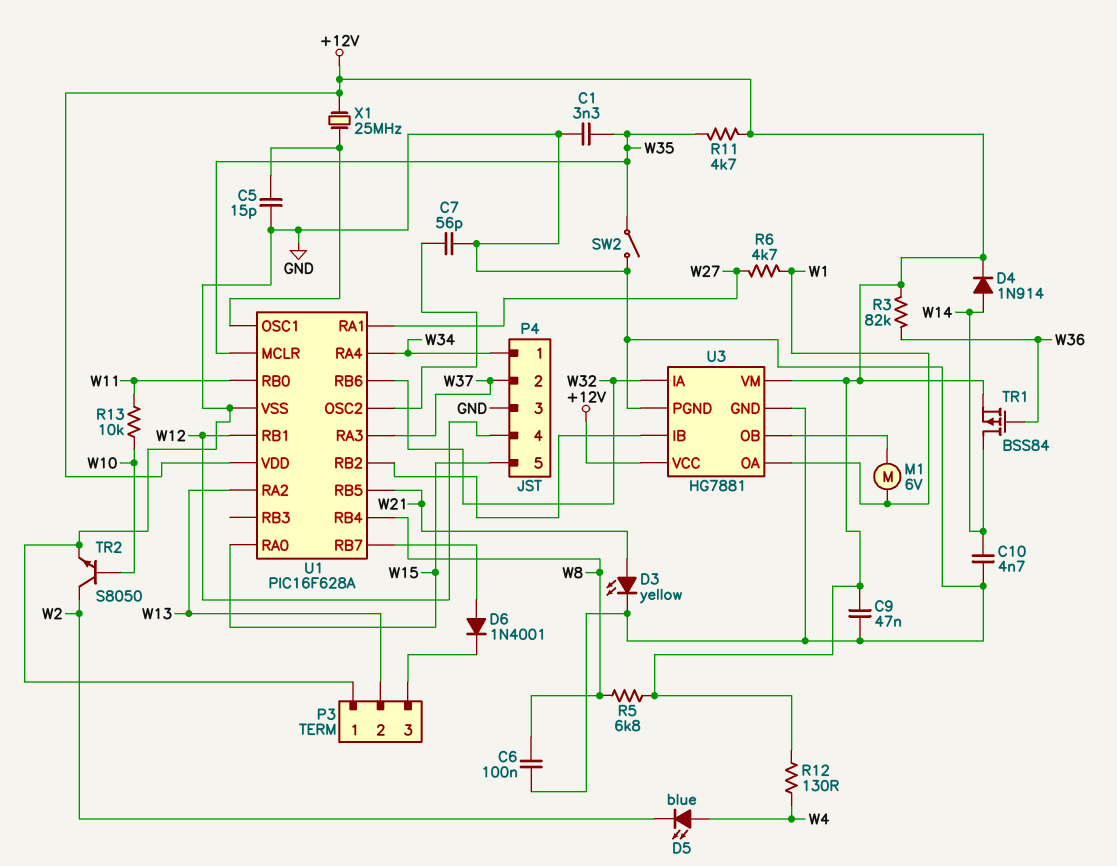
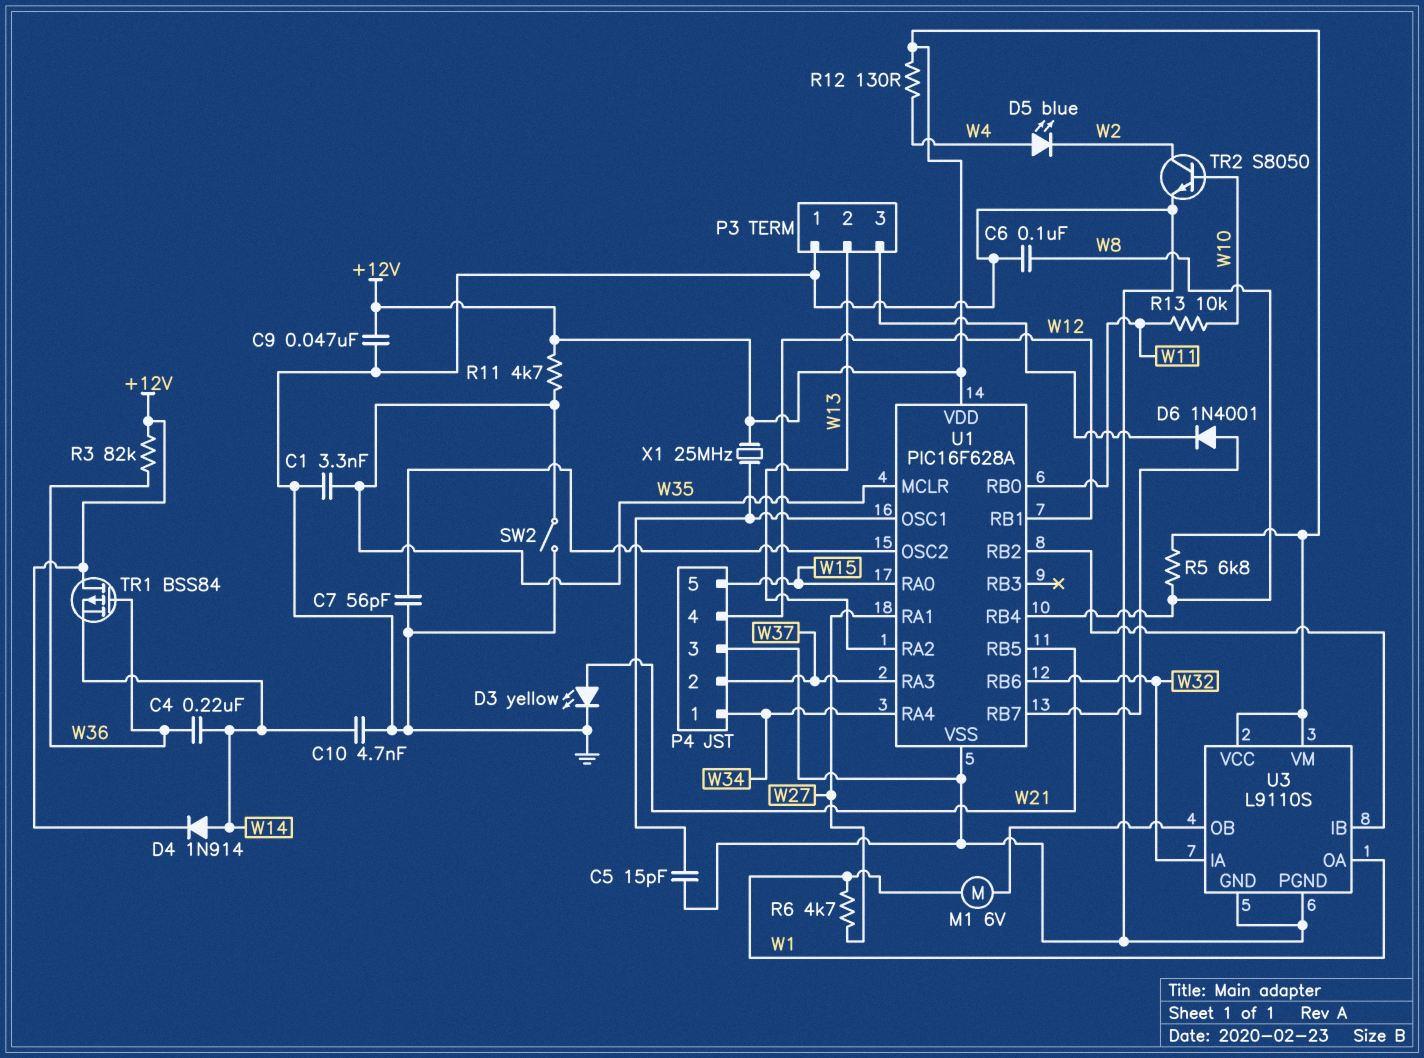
C4: none -> 220nF (W14, W36)
TR1: PMOS BSS84 (G W36, D W14, S +12V) -> PMOS BSS84 (G W36, D +12V, S W14)
U3: HG7881 -> L9110S

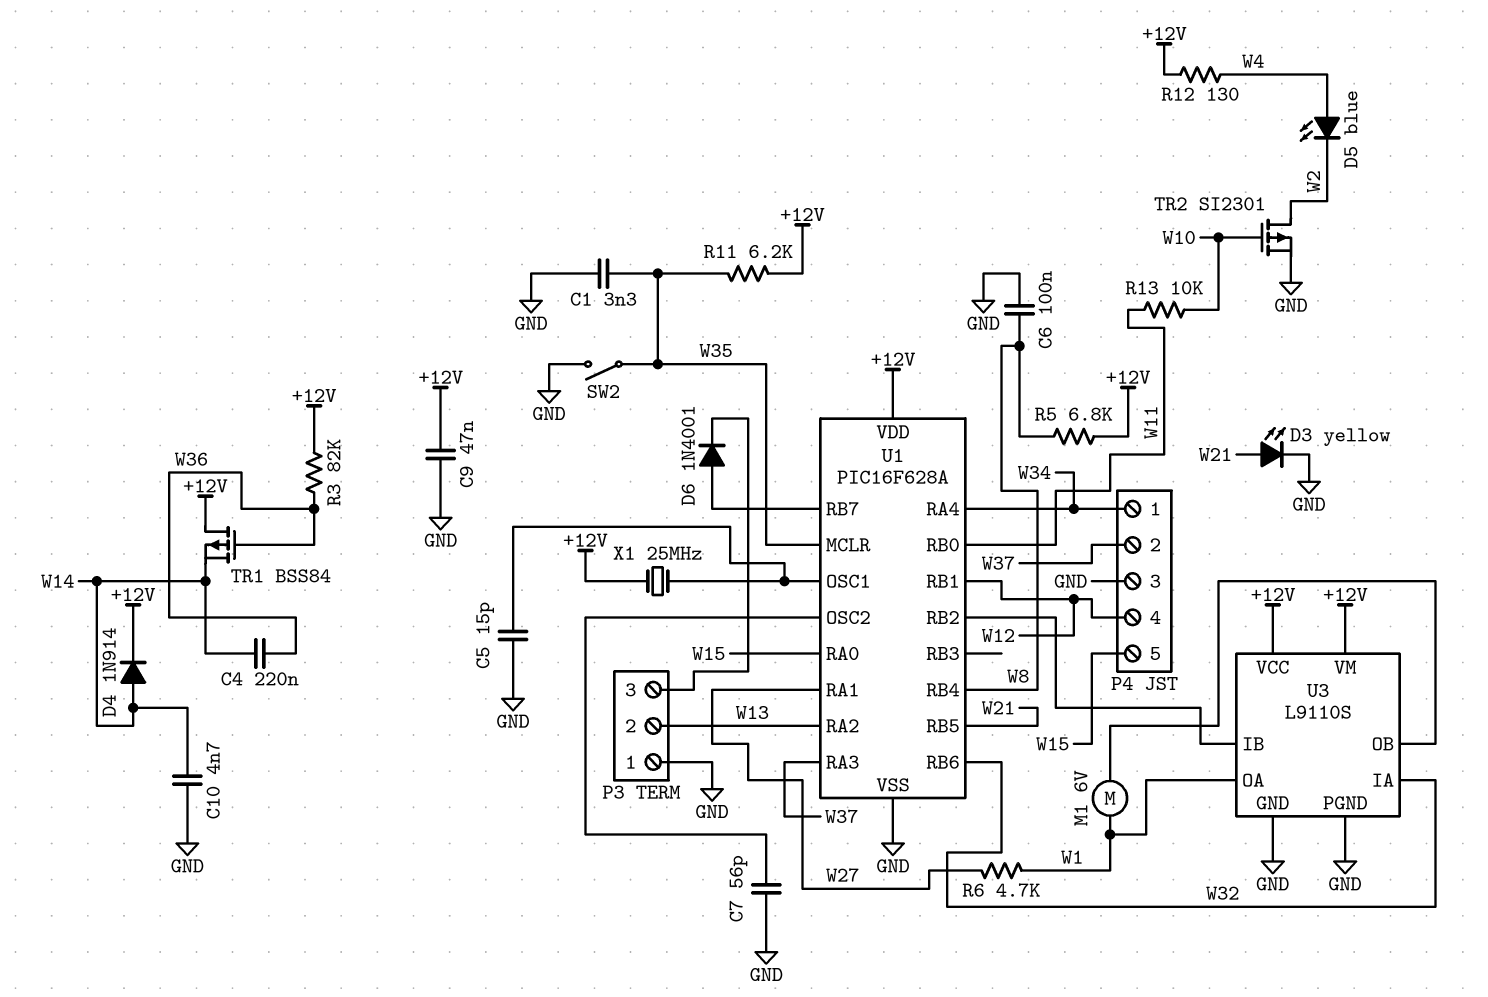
R11: 4.7k (+12V, W35) -> 6.2k (+12V, W35)
TR2: NPN S8050 (B W10, C W2, E GND) -> PMOS SI2301 (G W10, D W2, S GND)

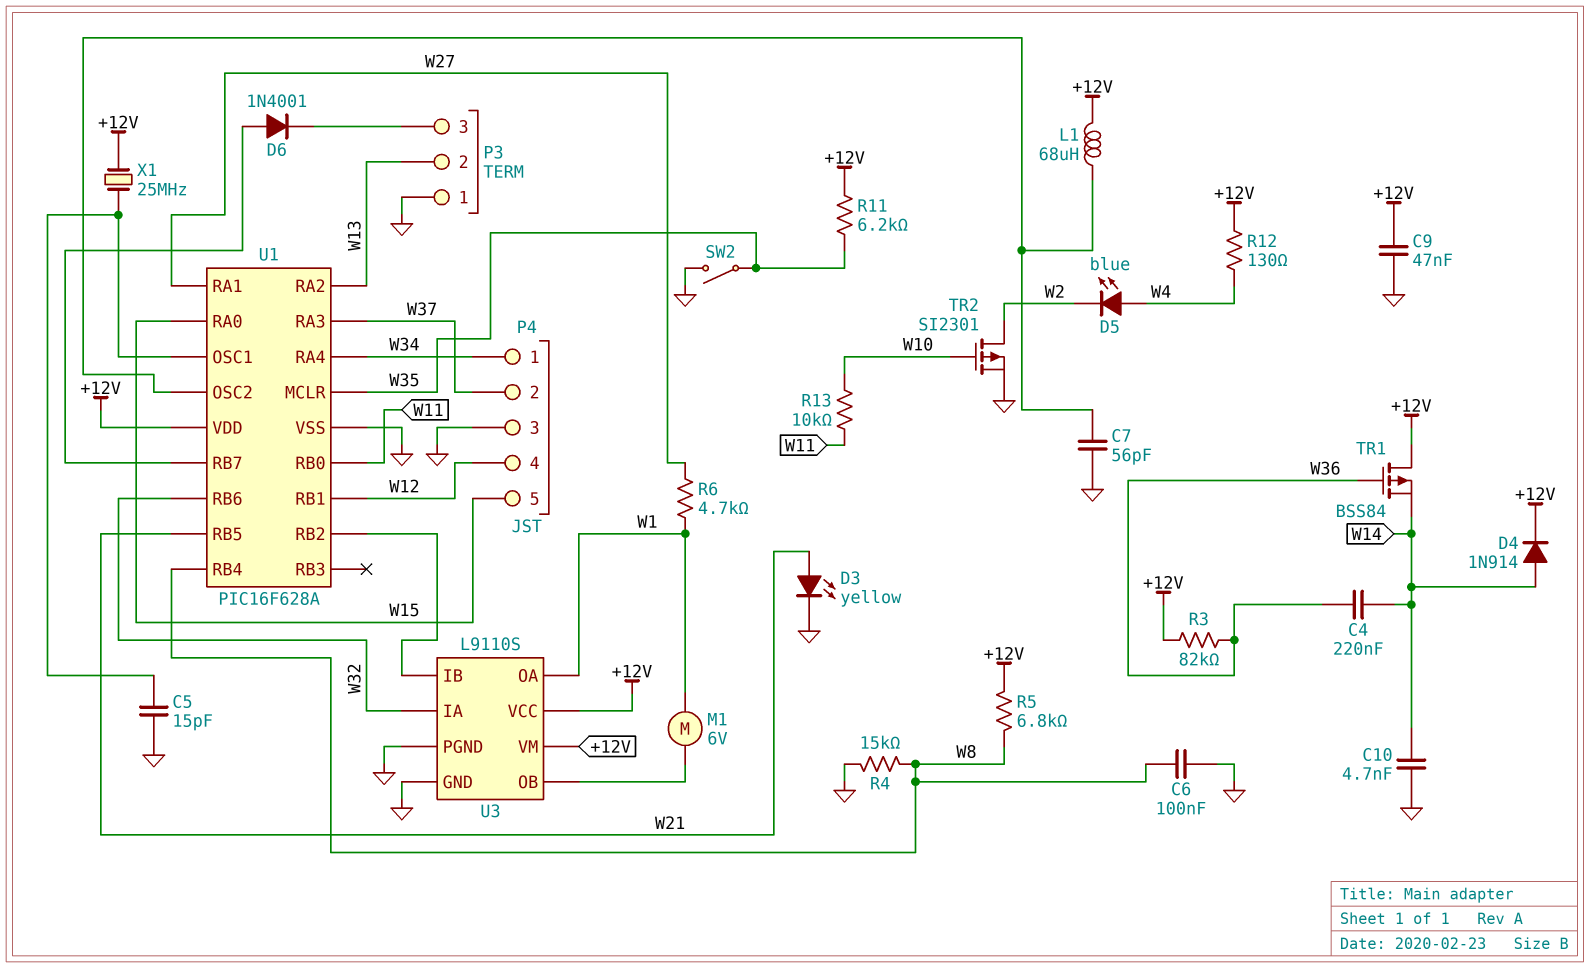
C1: 3.3nF (GND, W35) -> none
L1: none -> 68uH (+12V, U1/OSC2)
R4: none -> 15k (GND, W8)

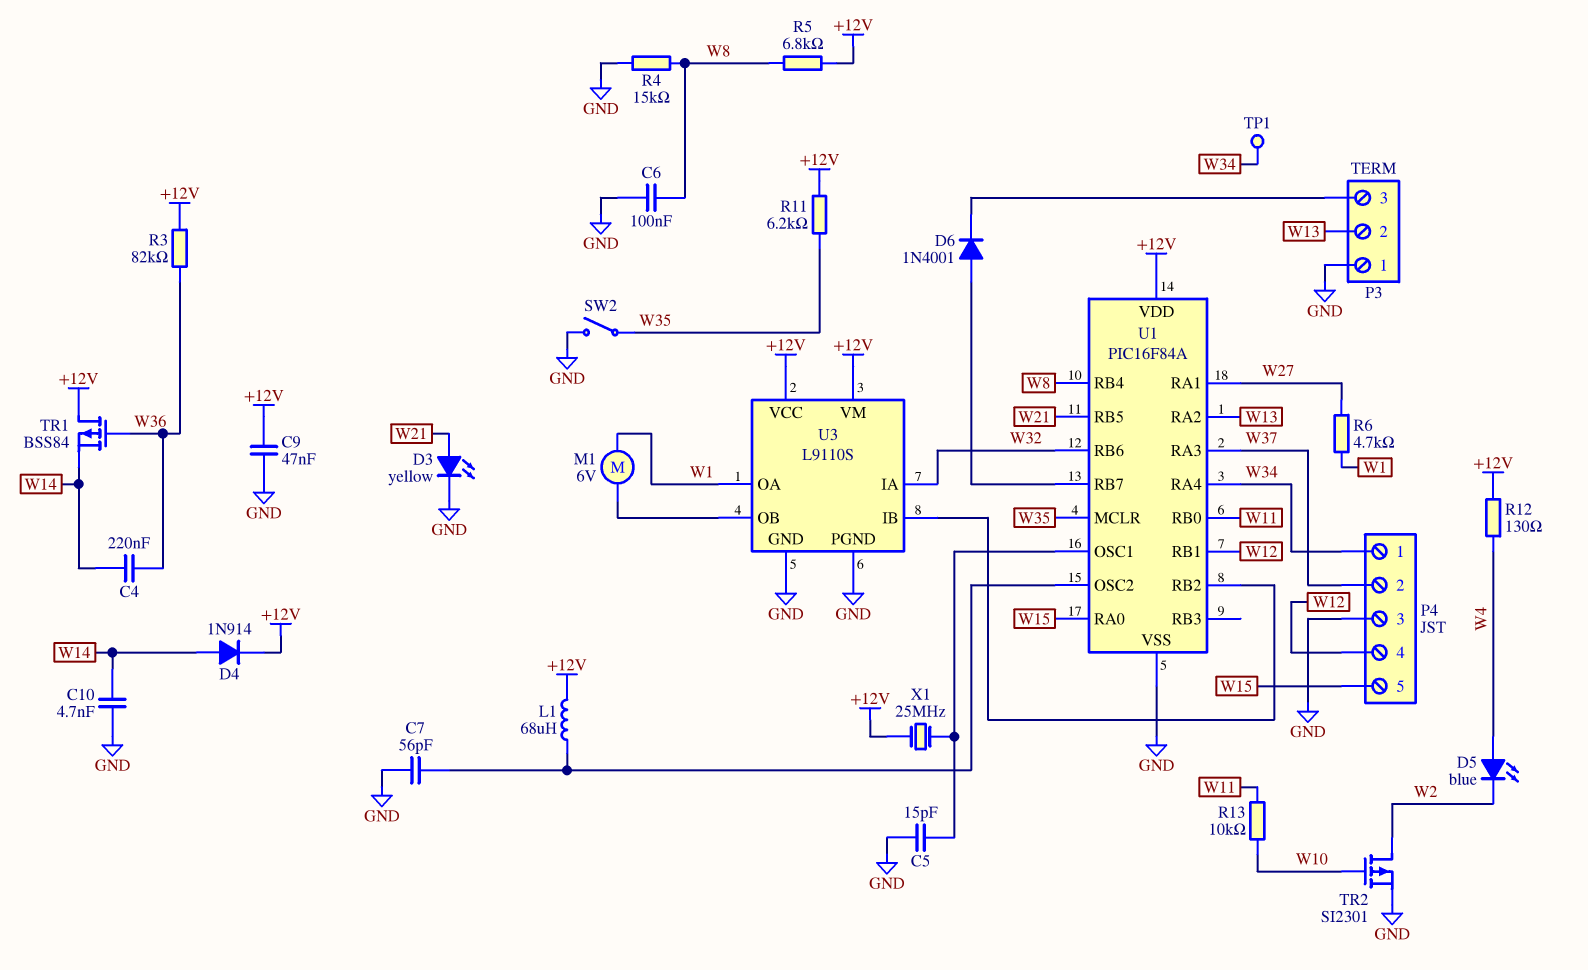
TP1: none -> test point (W34)
U1: PIC16F628A -> PIC16F84A

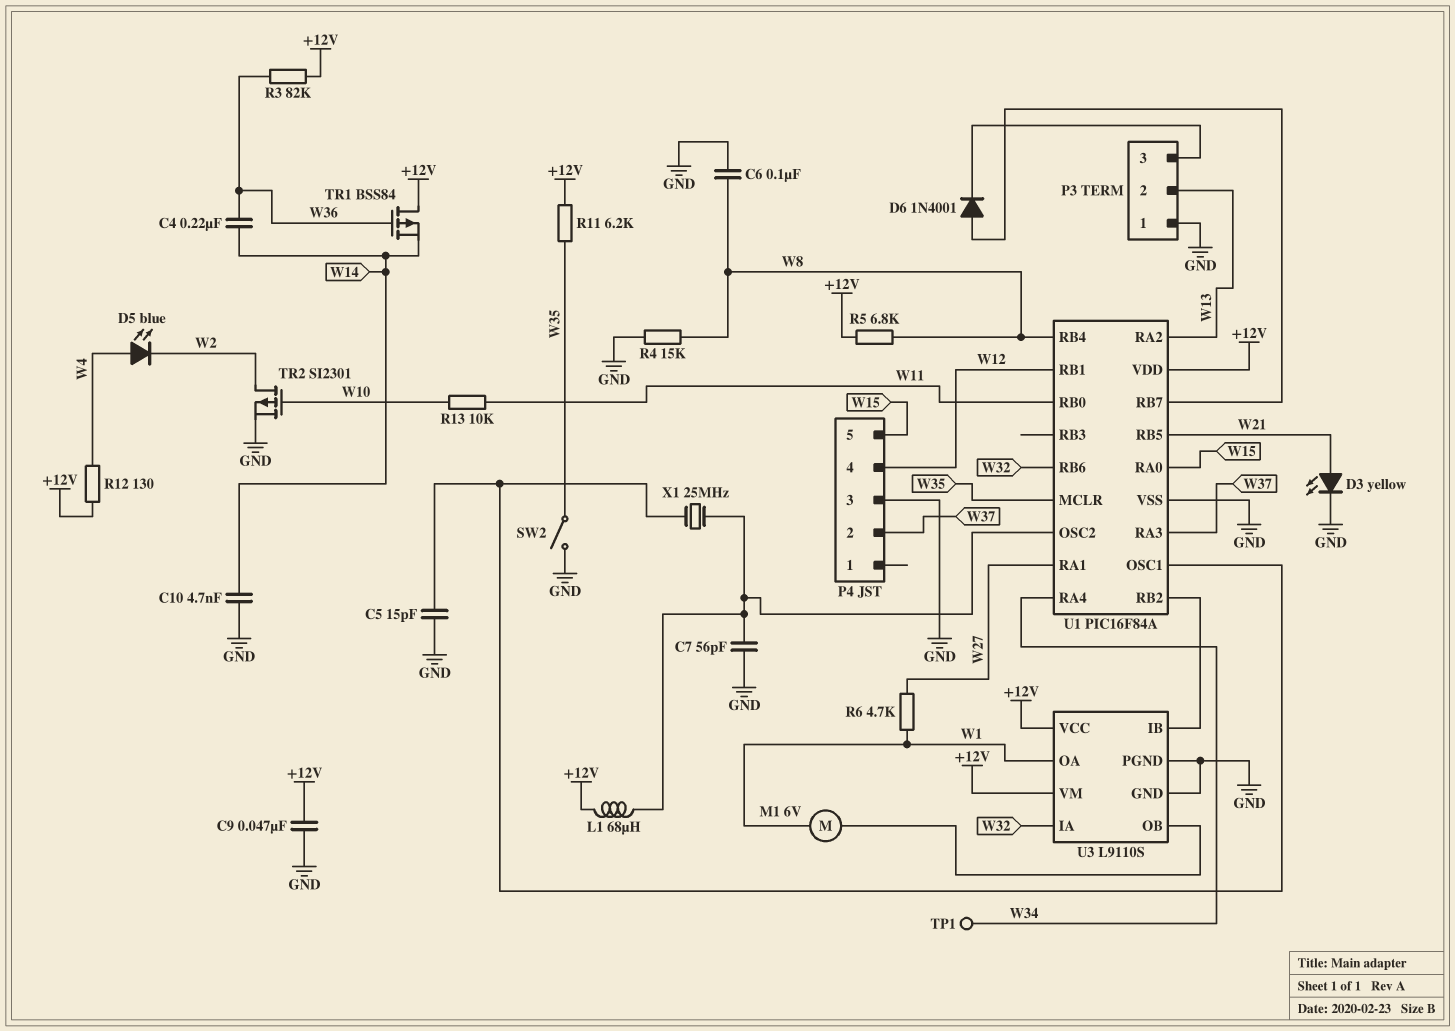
D4: diode 1N914 (A W14, K +12V) -> none
P4 pin 1: W34 -> none
X1: 25MHz (+12V, U1/OSC1) -> 25MHz (U1/OSC1, U1/OSC2)

